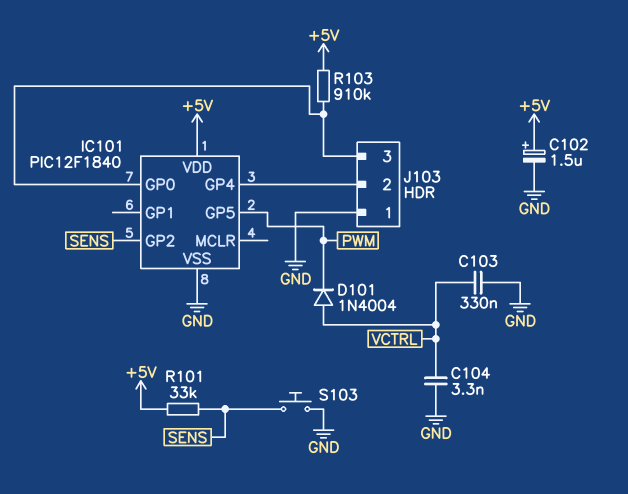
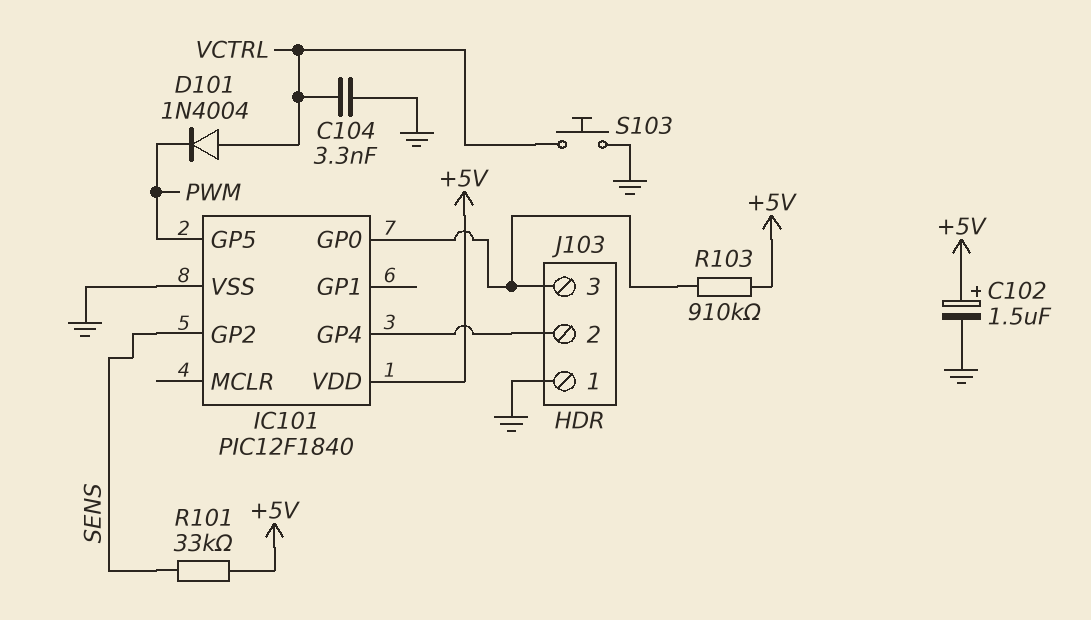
C103: 330nF (GND, VCTRL) -> none
S103: button (GND, SENS) -> button (GND, VCTRL)

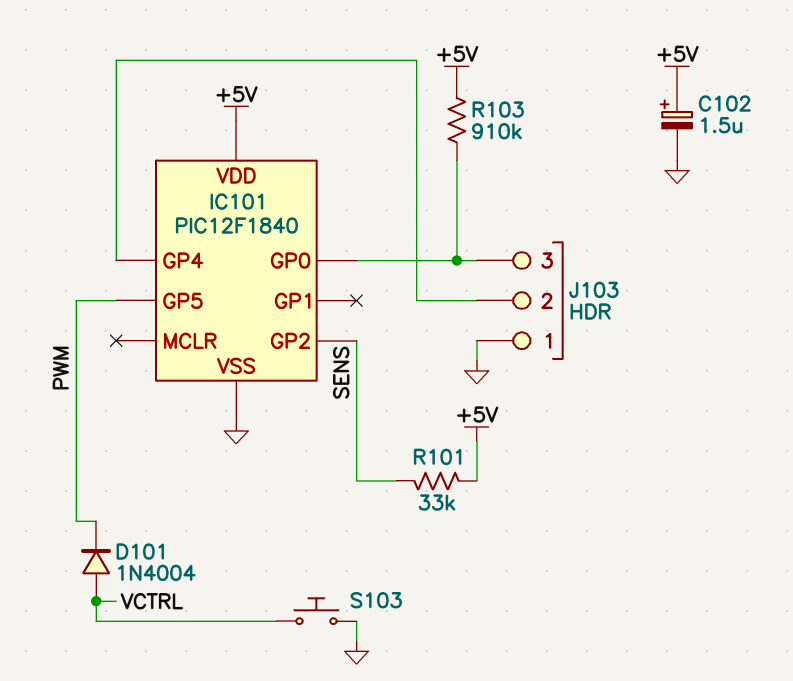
C104: 3.3nF (GND, VCTRL) -> none

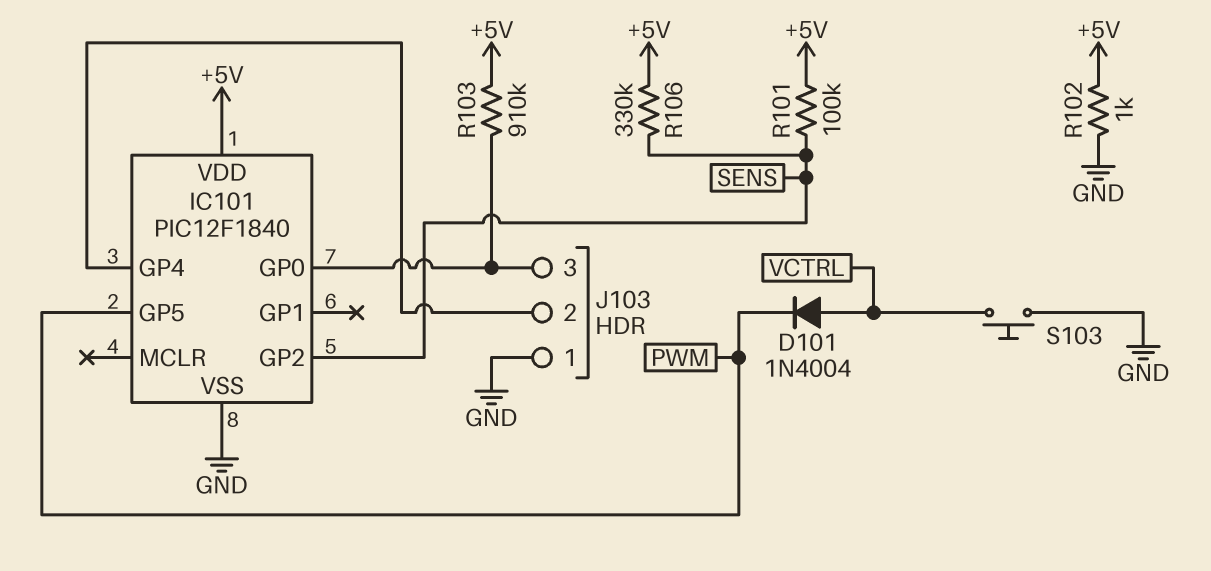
C102: 1.5uF (plus +5V, minus GND) -> none
R101: 33k (+5V, SENS) -> 100k (+5V, SENS)
R102: none -> 1k (+5V, GND)
R106: none -> 330k (+5V, SENS)

